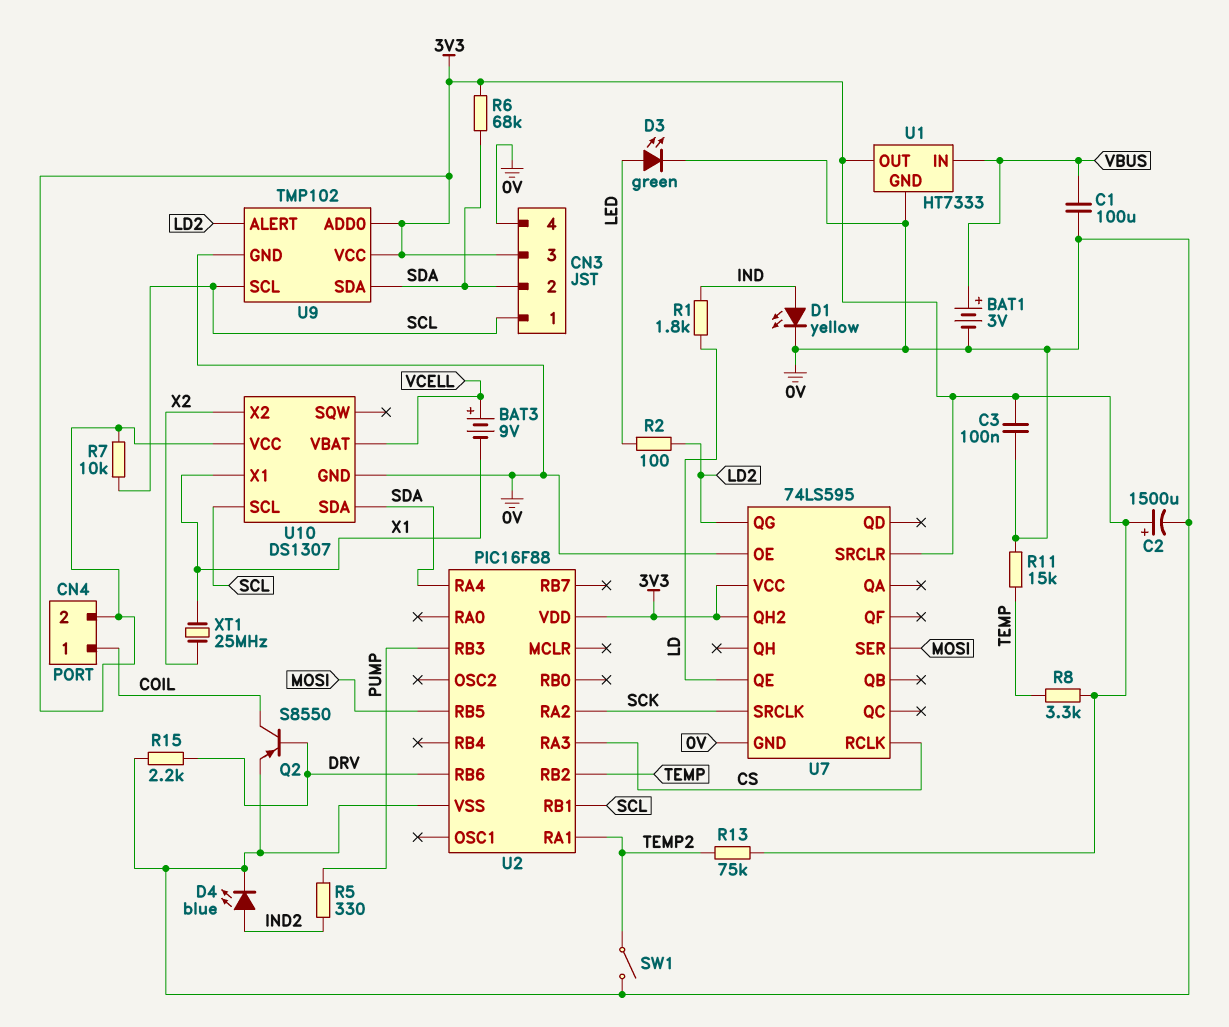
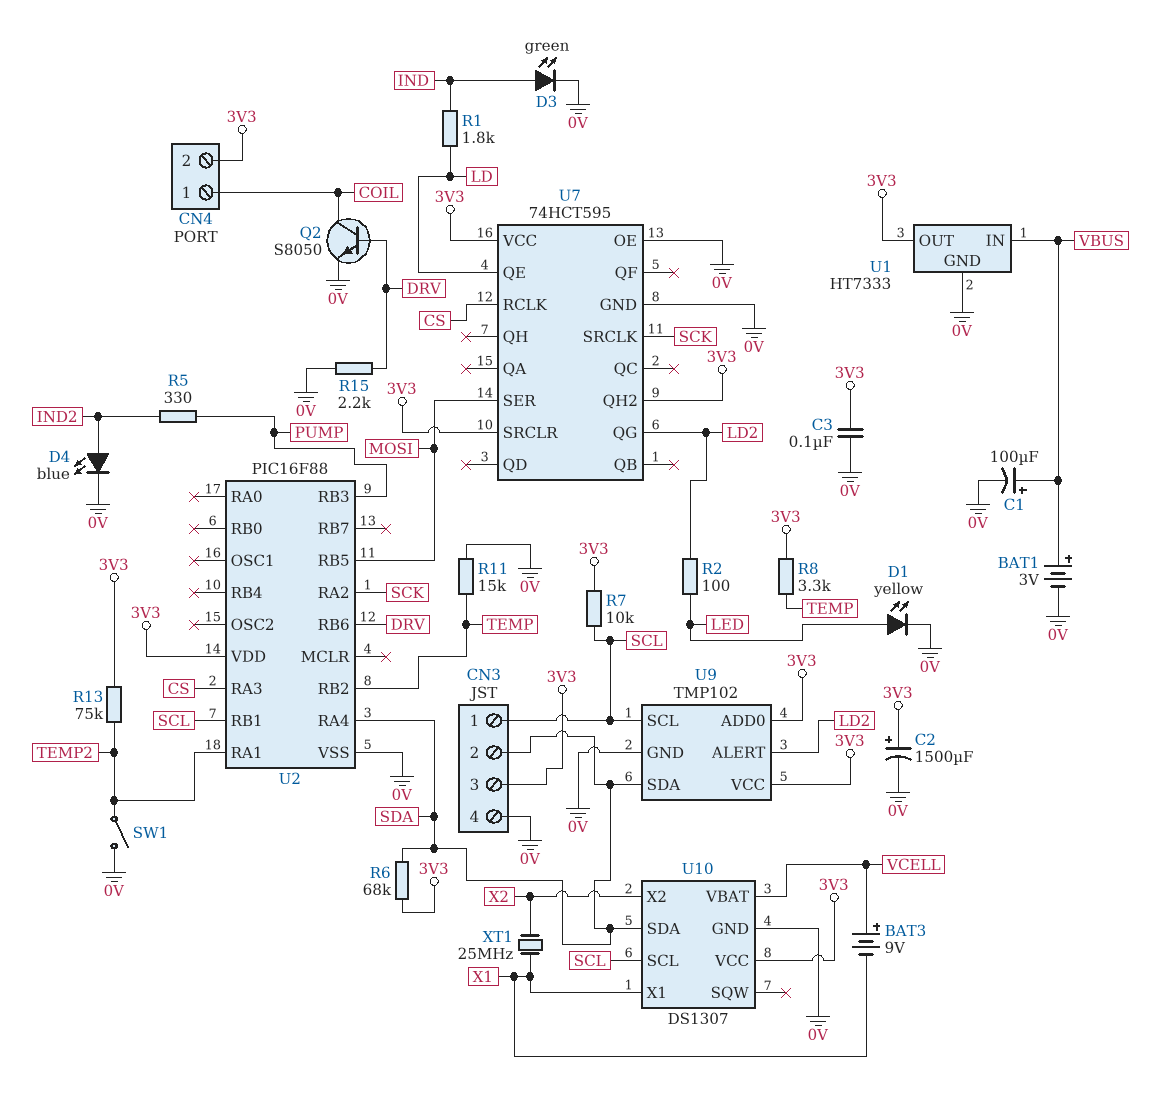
C1: 100uF (0V, VBUS) -> 100uF (plus VBUS, minus 0V)
D1: LED yellow (A IND, K 0V) -> LED yellow (A LED, K 0V)
D3: LED green (A LED, K 0V) -> LED green (A IND, K 0V)
Q2: PNP S8550 (B DRV, C COIL, E 0V) -> NPN S8050 (B DRV, C COIL, E 0V)
U7: 74LS595 -> 74HCT595

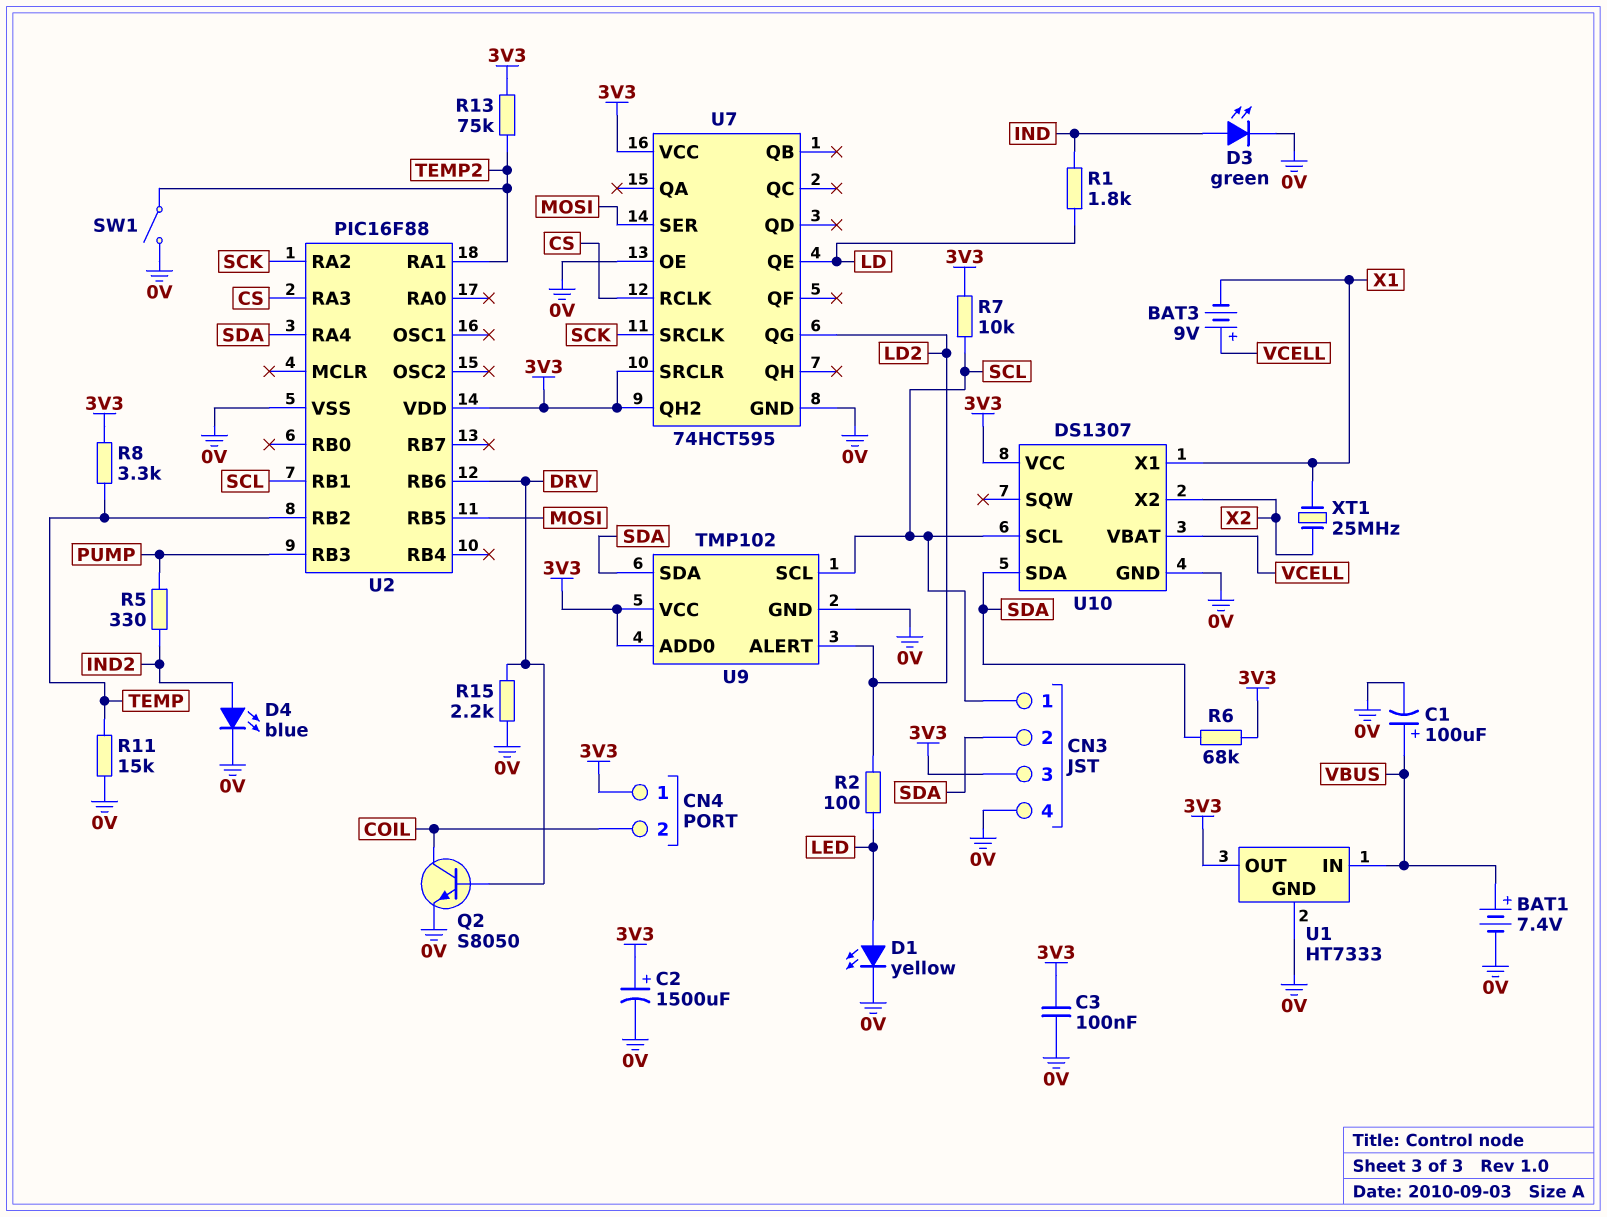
BAT1: 3V (plus VBUS, minus 0V) -> 7.4V (plus VBUS, minus 0V)
CN4 pin 1: COIL -> 3V3
CN4 pin 2: 3V3 -> COIL

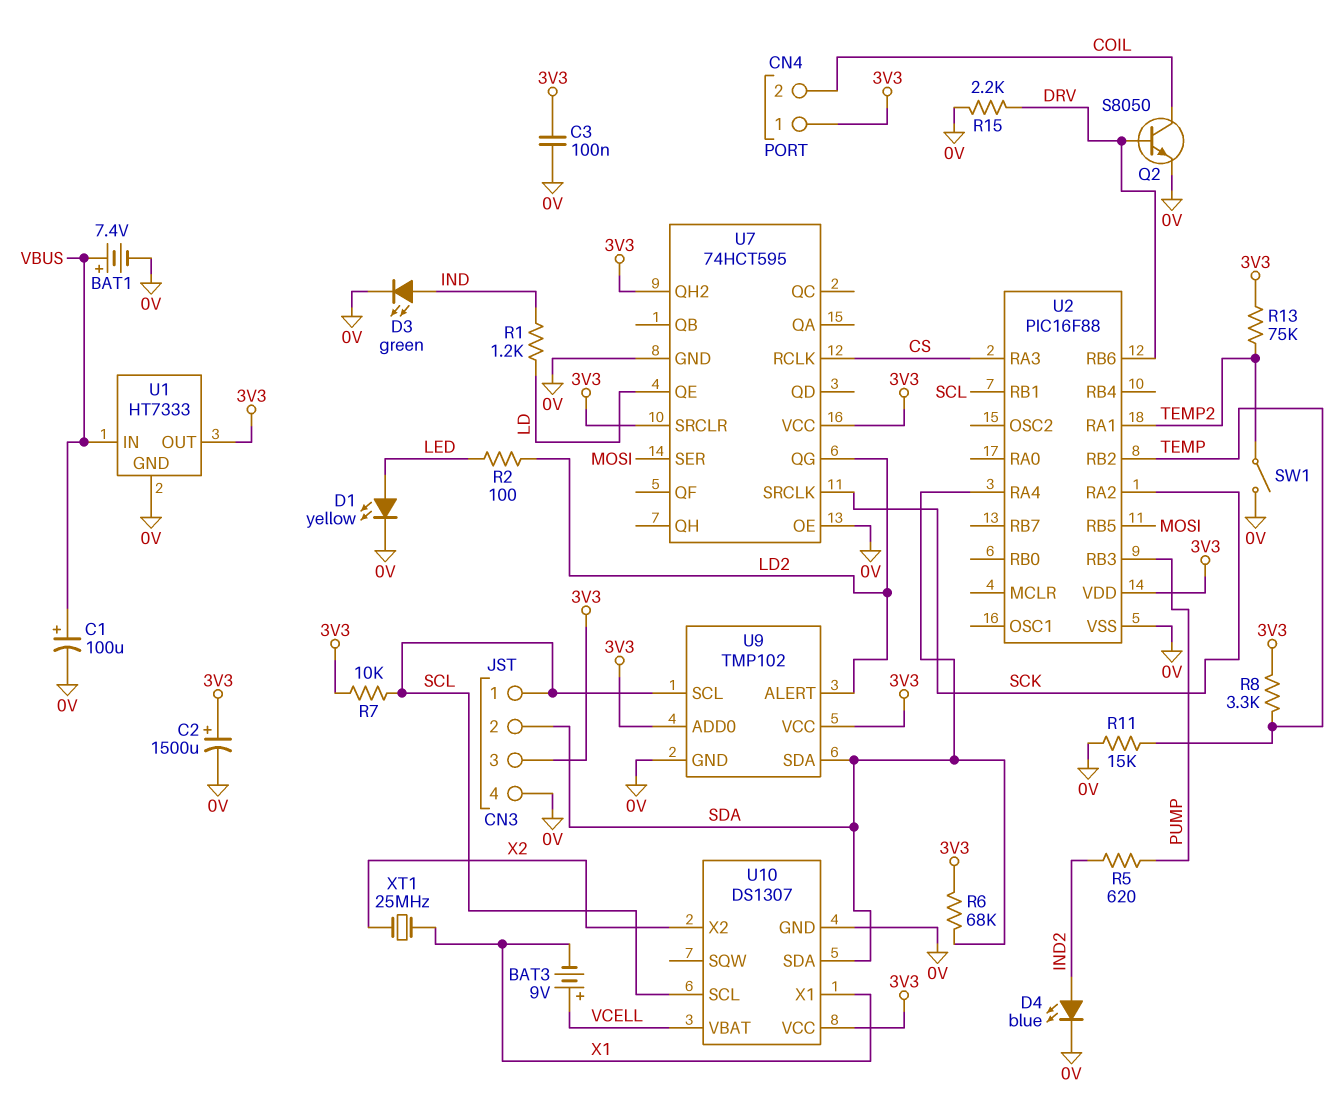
R1: 1.8k (IND, LD) -> 1.2k (IND, LD)
R5: 330 (IND2, PUMP) -> 620 (IND2, PUMP)

